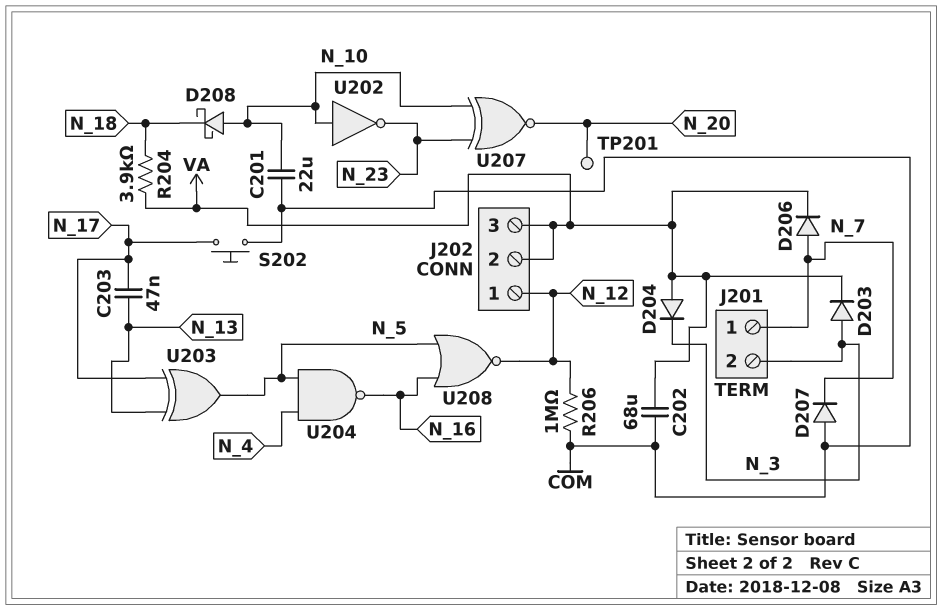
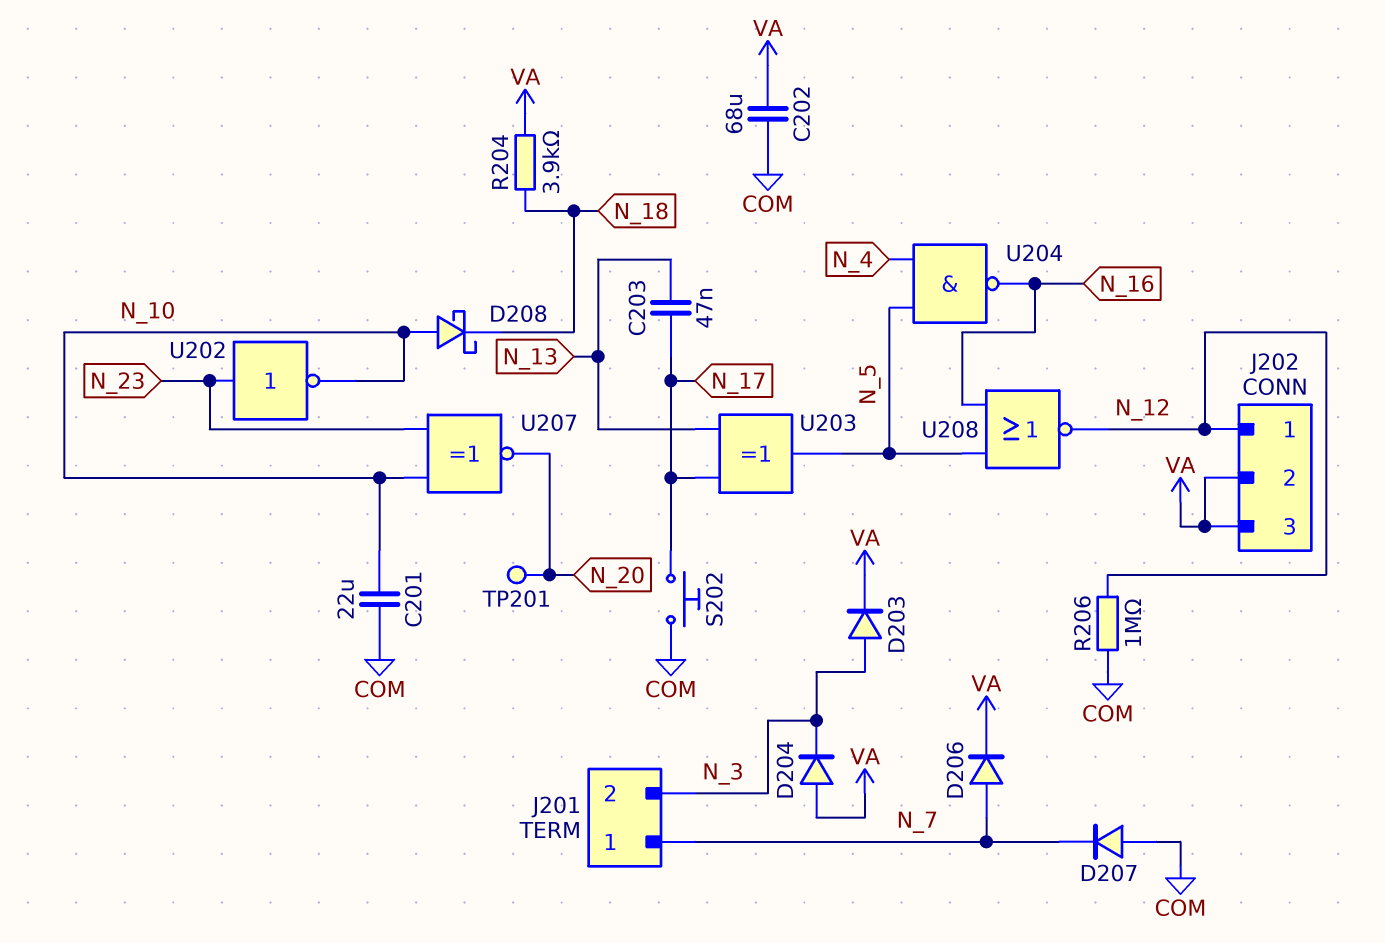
U202: NOT (in N_10, out N_23) -> NOT (in N_23, out N_10)

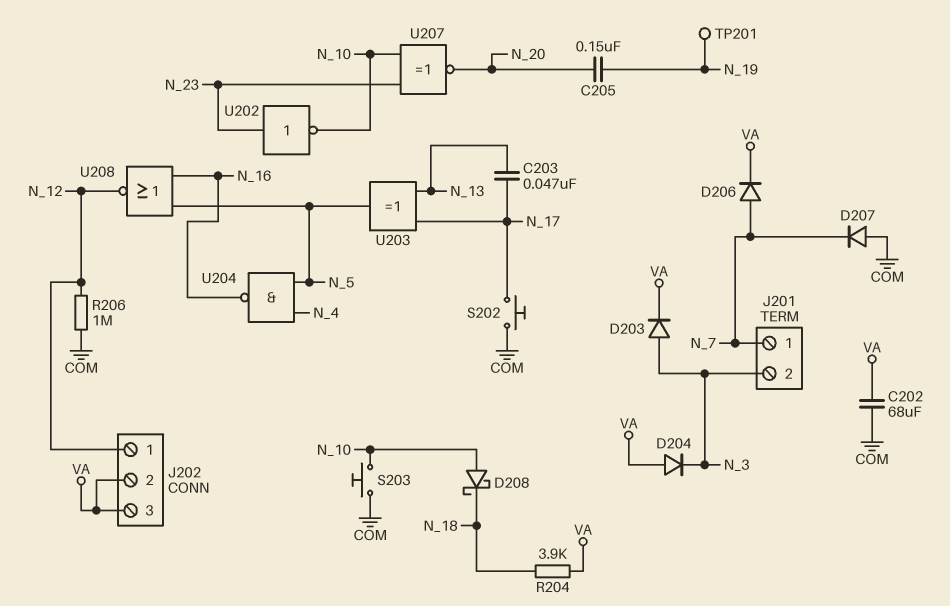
C201: 22uF (COM, N_10) -> none
C205: none -> 150nF (N_19, N_20)
S203: none -> button (COM, N_10)
TP201: test point (N_20) -> test point (N_19)

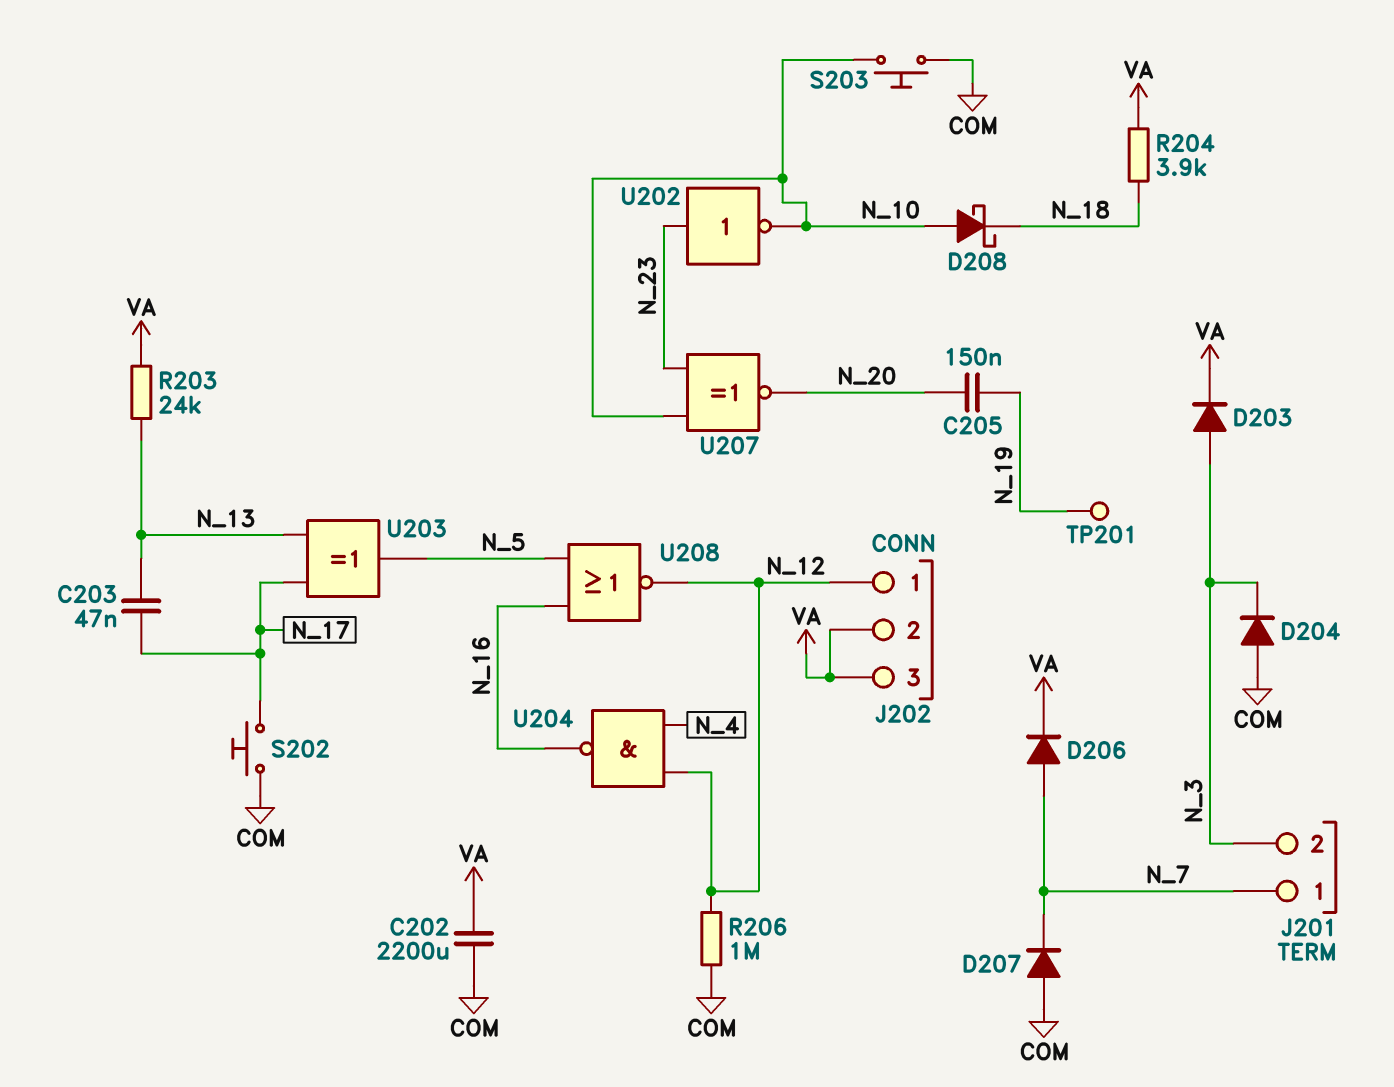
C202: 68uF (COM, VA) -> 2200uF (COM, VA)
D204: diode (A VA, K N_3) -> diode (A COM, K N_3)
R203: none -> 24k (N_13, VA)
U204: NAND (in N_4, in N_5, out N_16) -> NAND (in N_4, in N_12, out N_16)

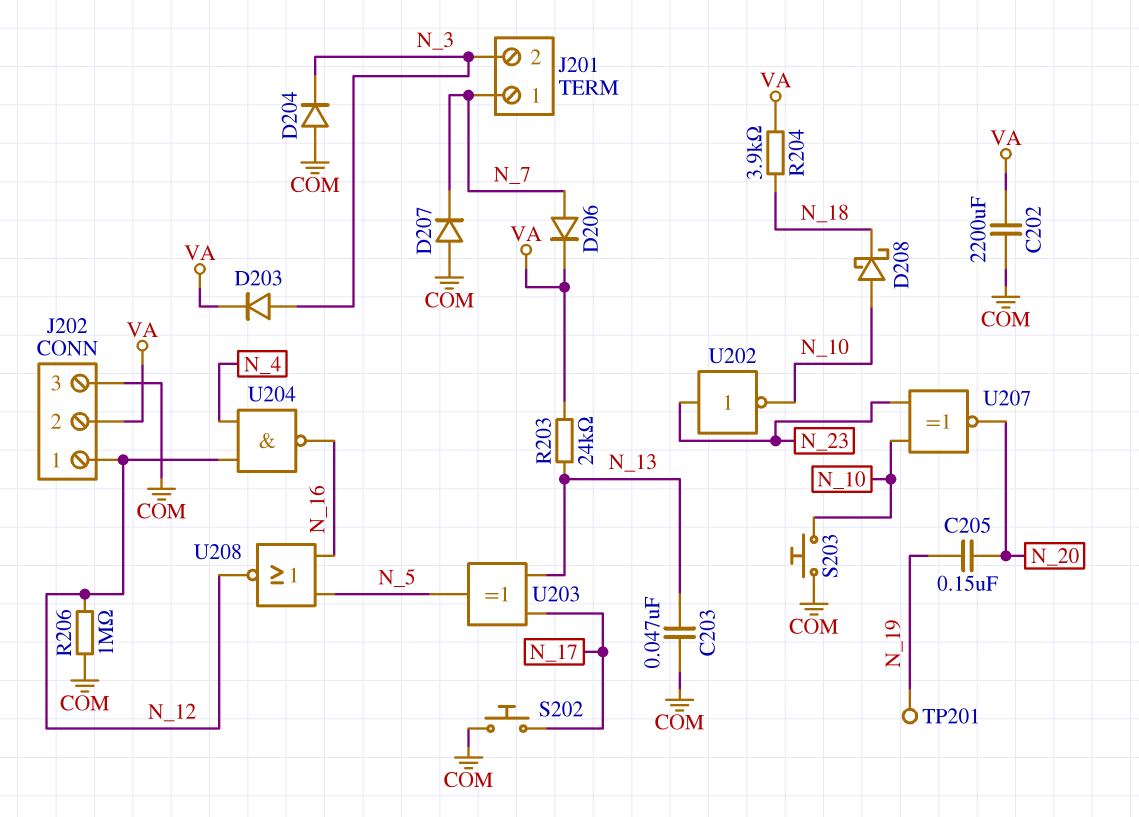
C203: 47nF (N_13, N_17) -> 47nF (COM, N_13)
J202 pin 3: VA -> COM

